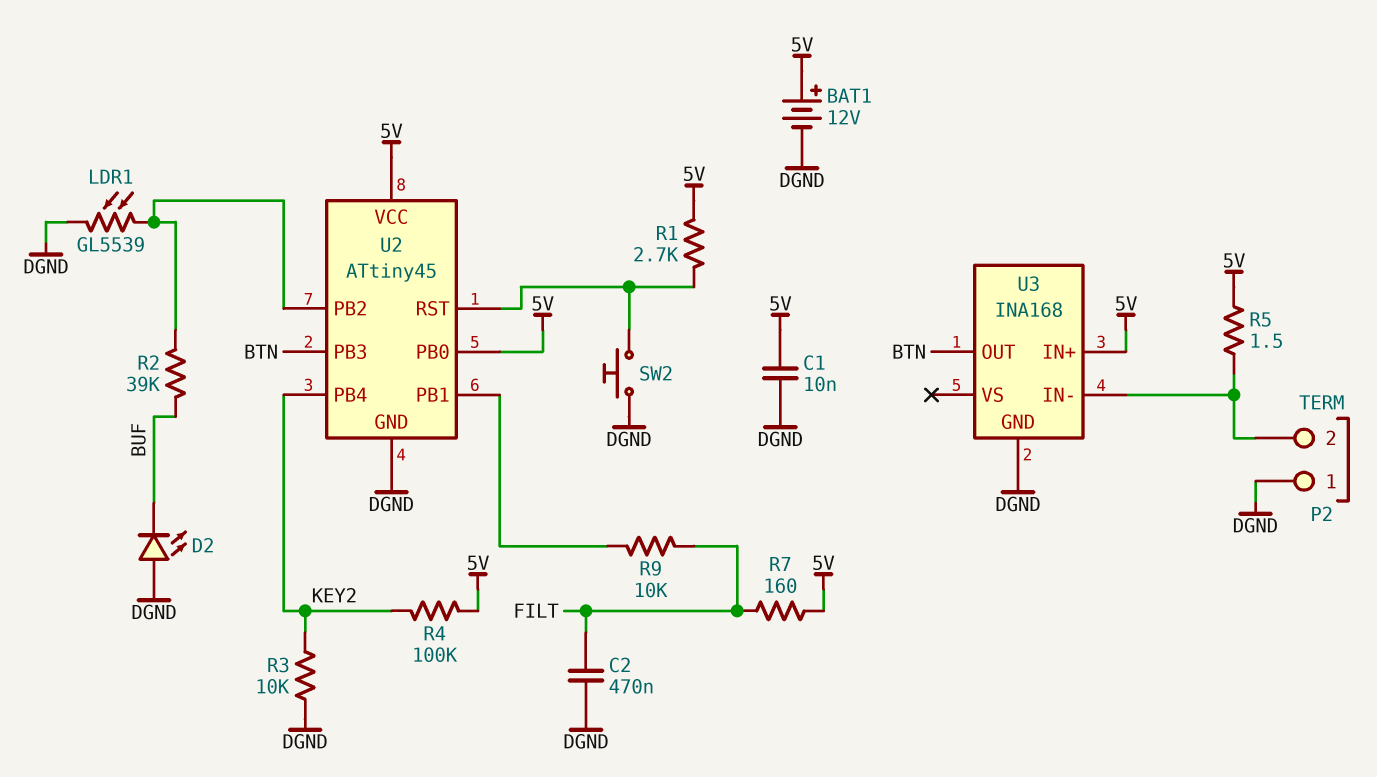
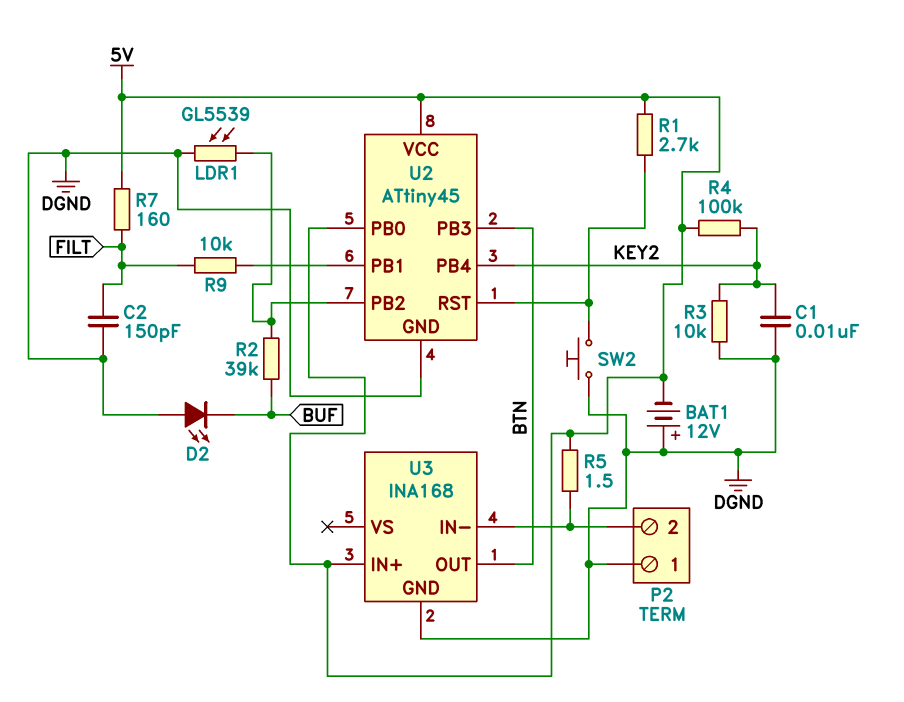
BAT1: 12V (plus 5V, minus DGND) -> 12V (plus DGND, minus 5V)
C1: 10nF (5V, DGND) -> 10nF (DGND, KEY2)
C2: 470nF (DGND, FILT) -> 150pF (DGND, FILT)

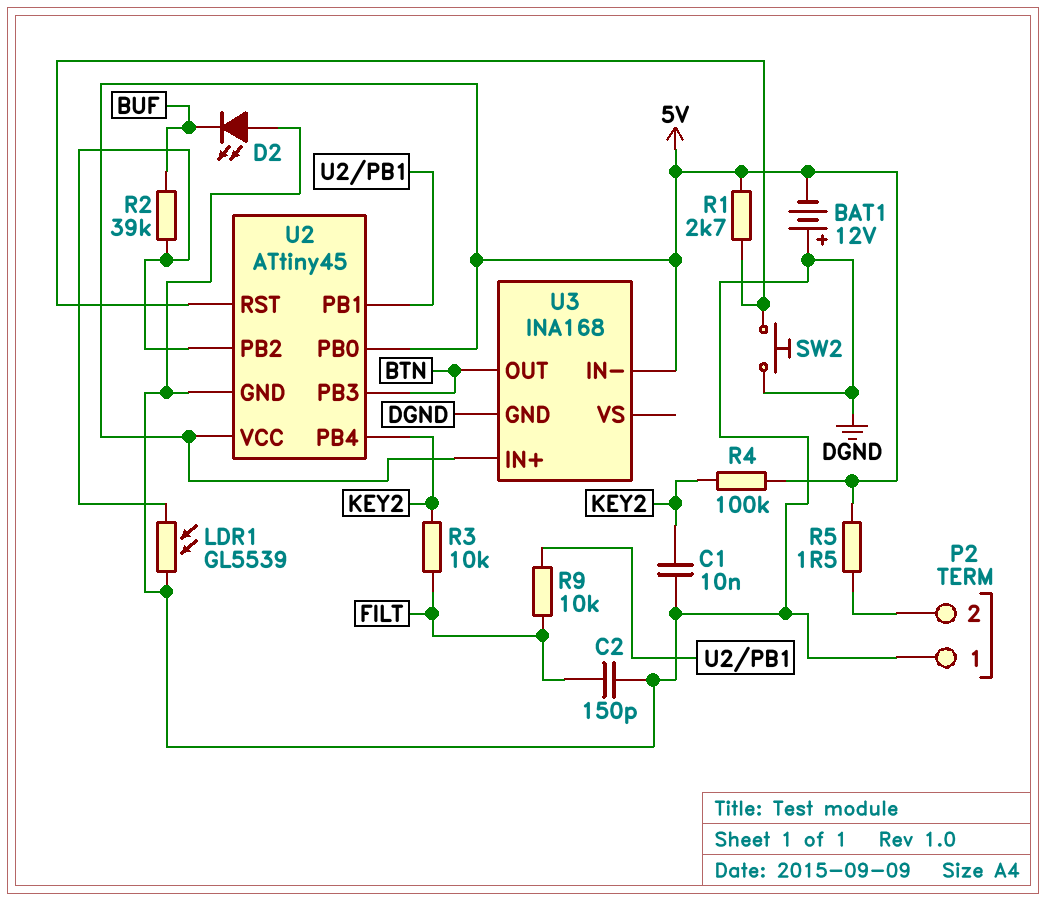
R3: 10k (DGND, KEY2) -> 10k (FILT, KEY2)
R7: 160 (5V, FILT) -> none
U3 pin IN-: P2/2 -> 5V

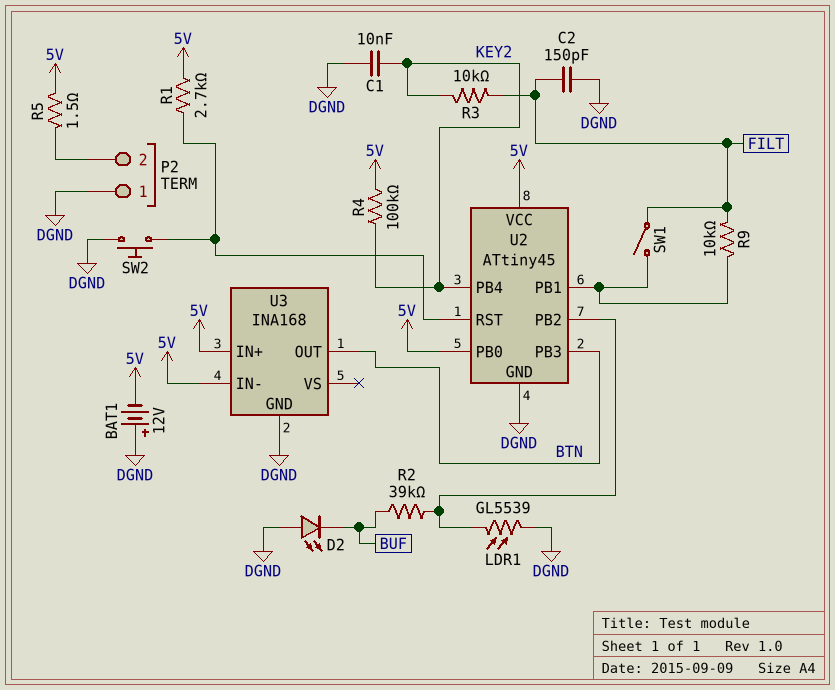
SW1: none -> switch (FILT, U2/PB1)

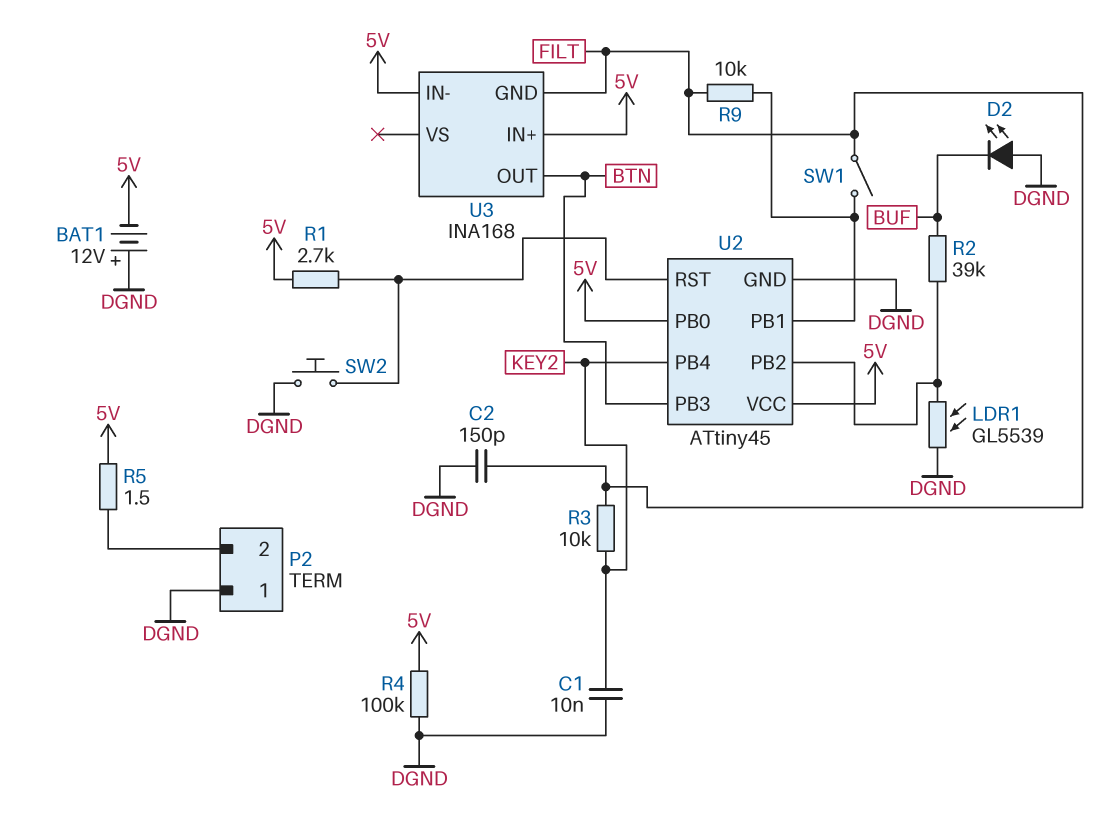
R4: 100k (5V, KEY2) -> 100k (5V, DGND)
U3 pin GND: DGND -> FILT

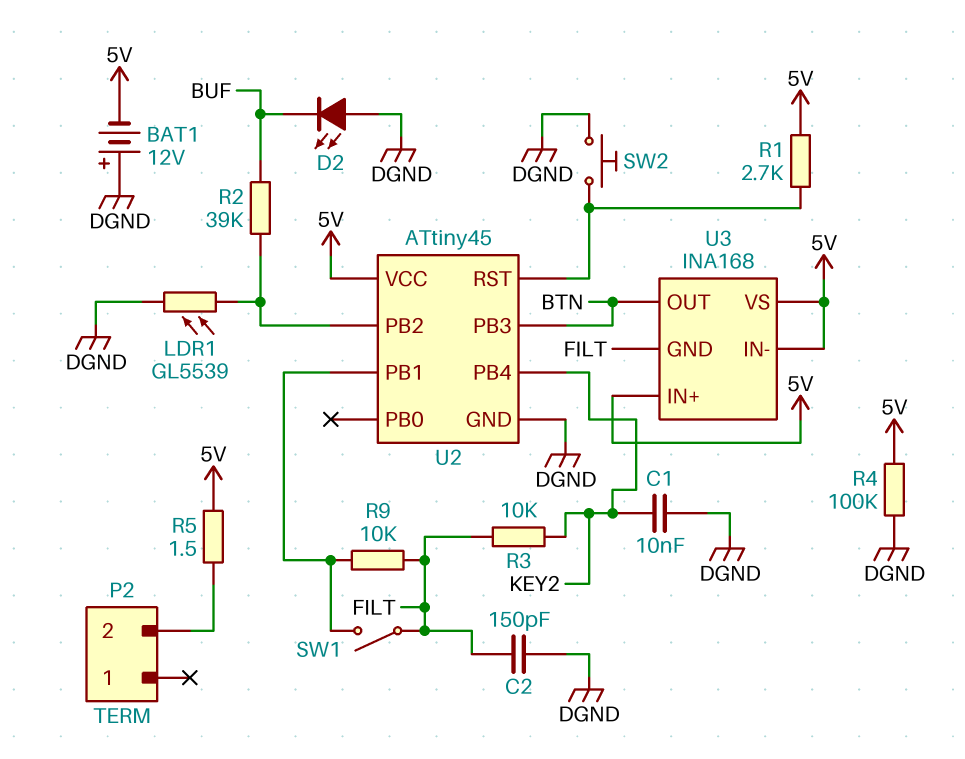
P2 pin 1: DGND -> none
U2 pin PB0: 5V -> none
U3 pin VS: none -> 5V

